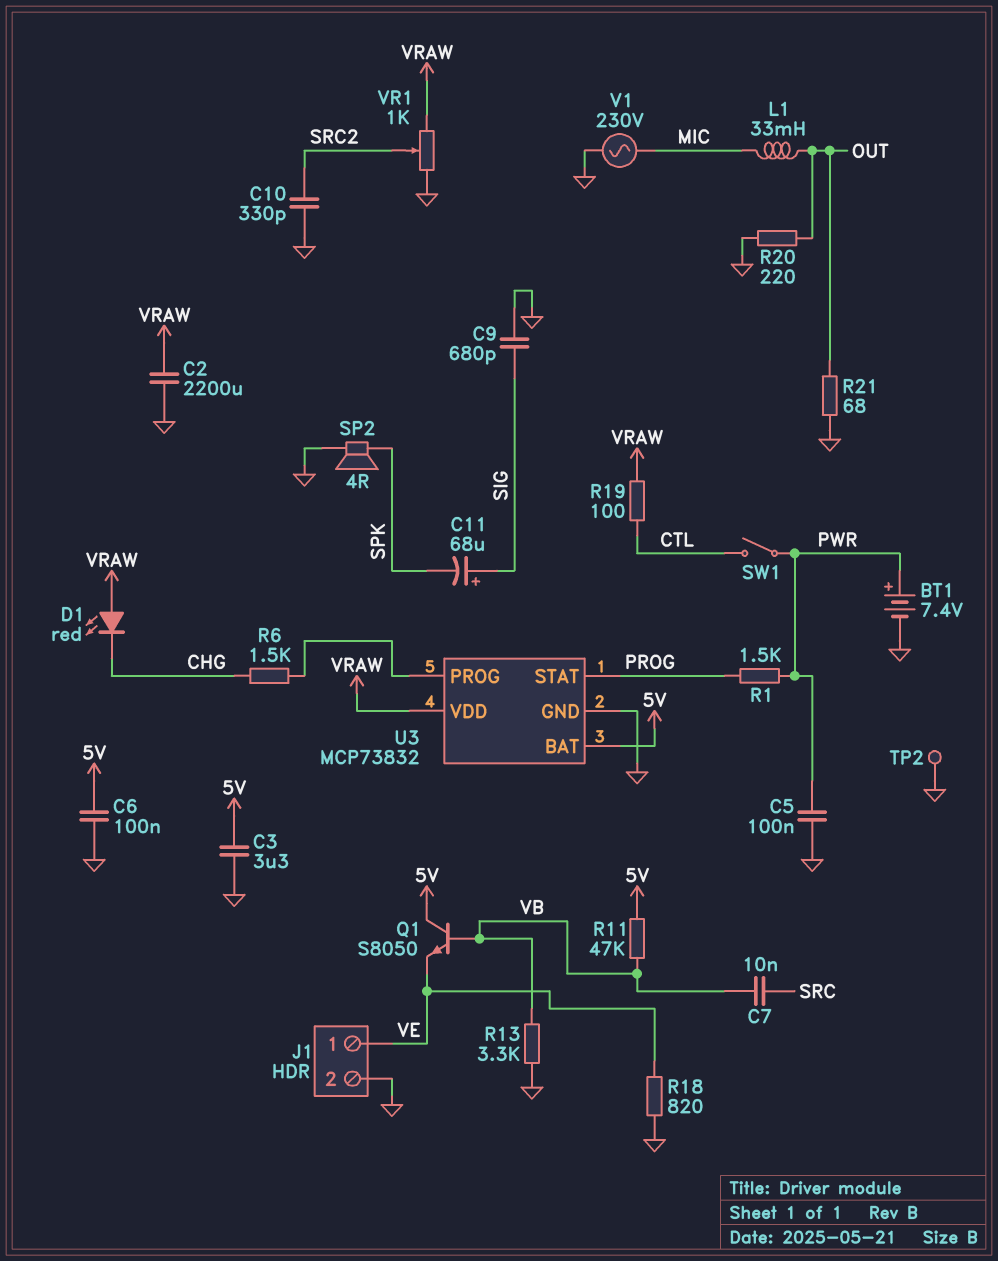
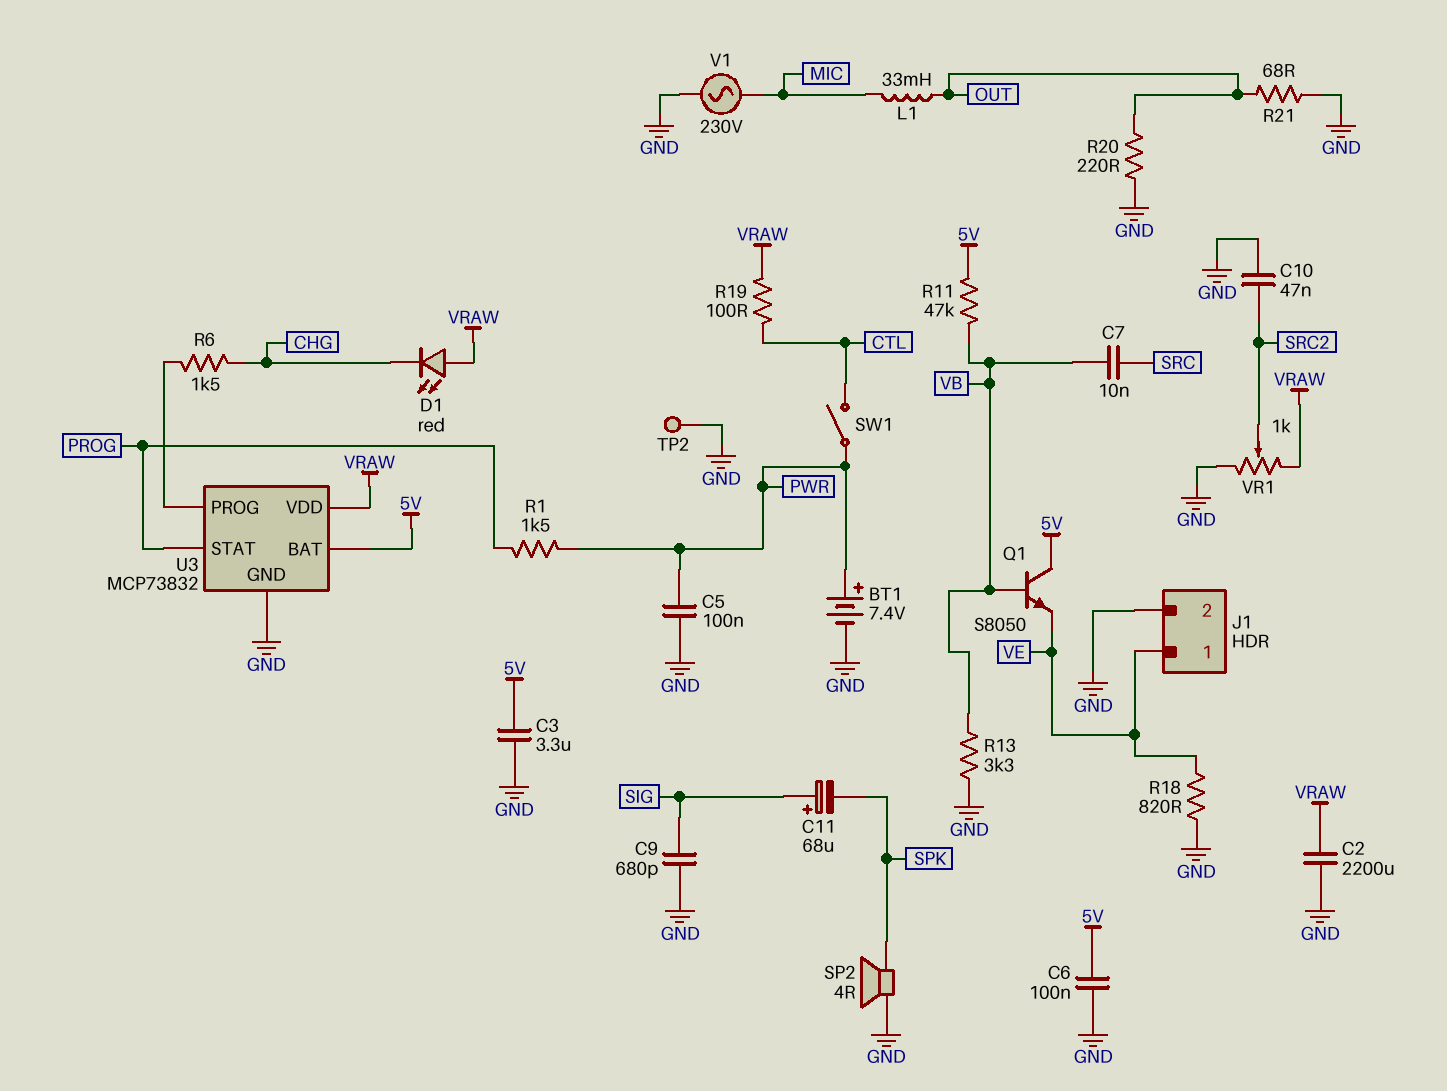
C10: 330pF (GND, SRC2) -> 47nF (GND, SRC2)

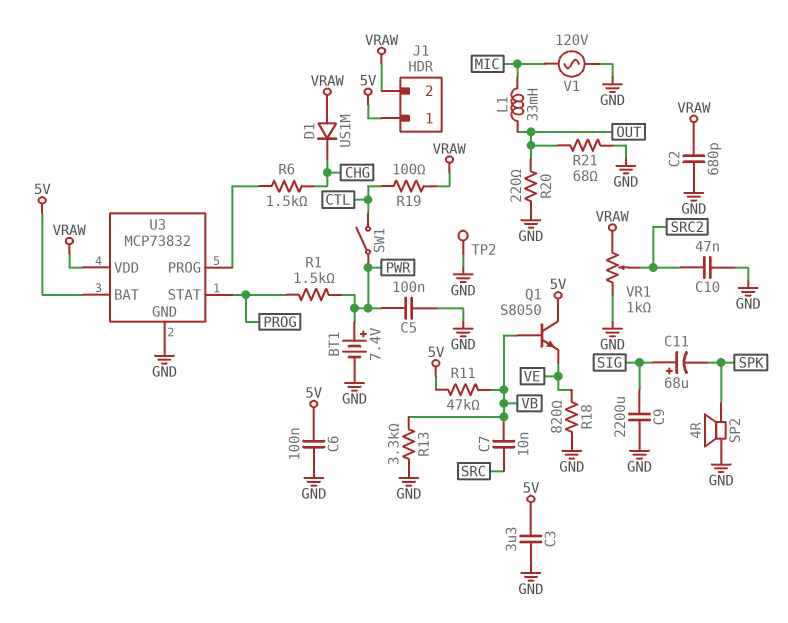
C2: 2200uF (GND, VRAW) -> 680pF (GND, VRAW)
C9: 680pF (GND, SIG) -> 2200uF (GND, SIG)
D1: LED red (A VRAW, K CHG) -> diode US1M (A VRAW, K CHG)
J1 pin 1: VE -> 5V
J1 pin 2: GND -> VRAW
V1: AC 230V (GND, MIC) -> AC 120V (GND, MIC)

